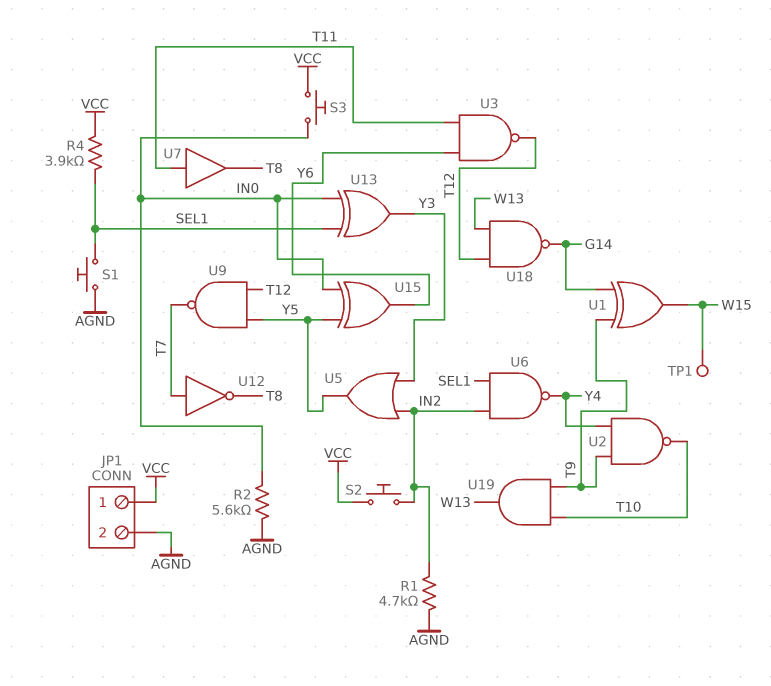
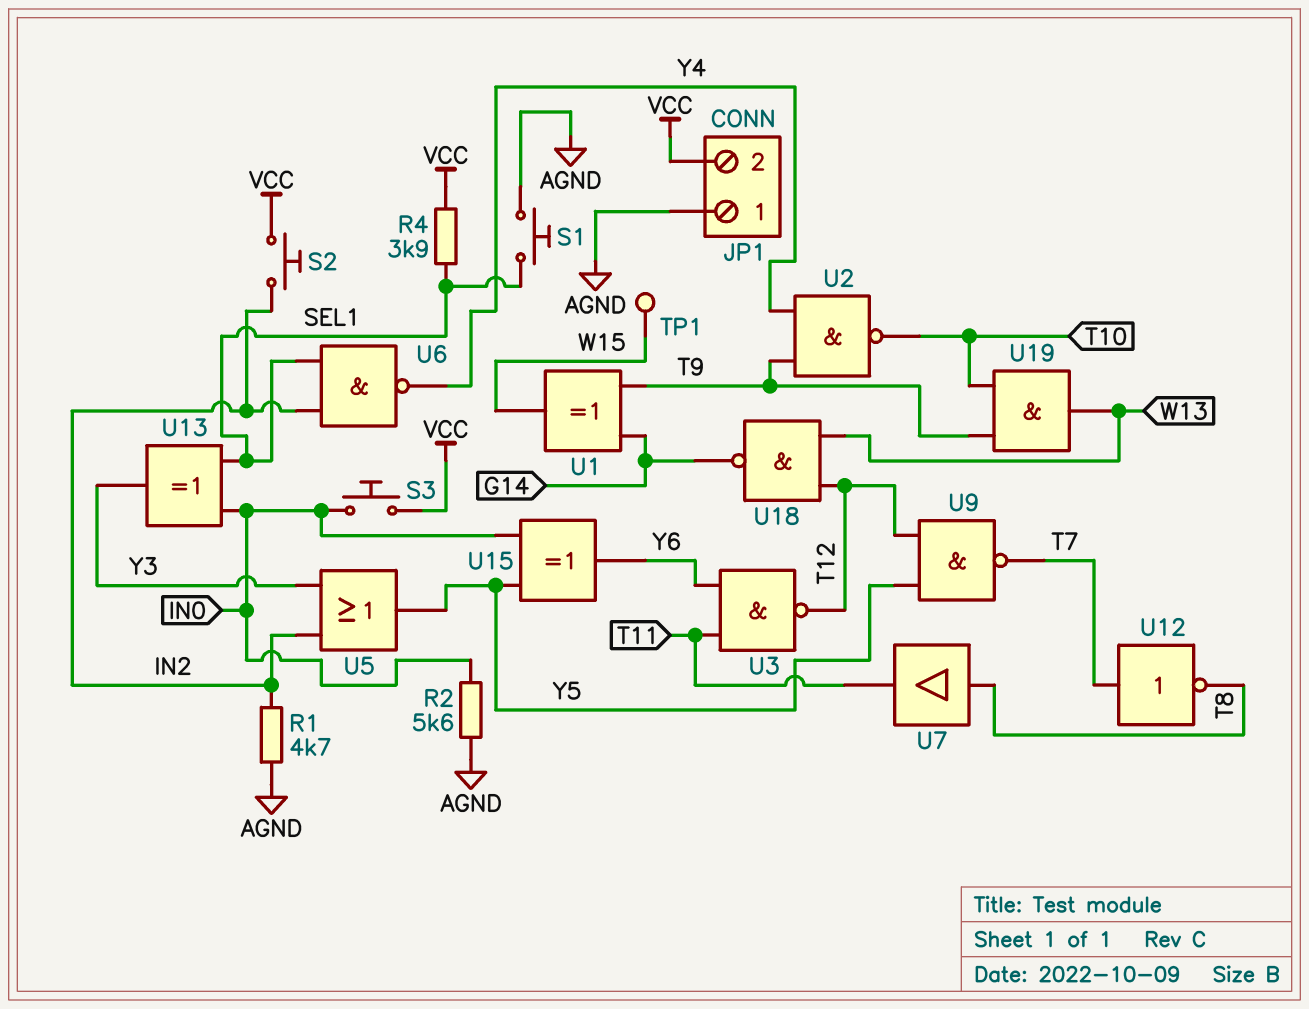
JP1 pin 1: VCC -> AGND
JP1 pin 2: AGND -> VCC
U7: buffer (in T11, out T8) -> buffer (in T8, out T11)

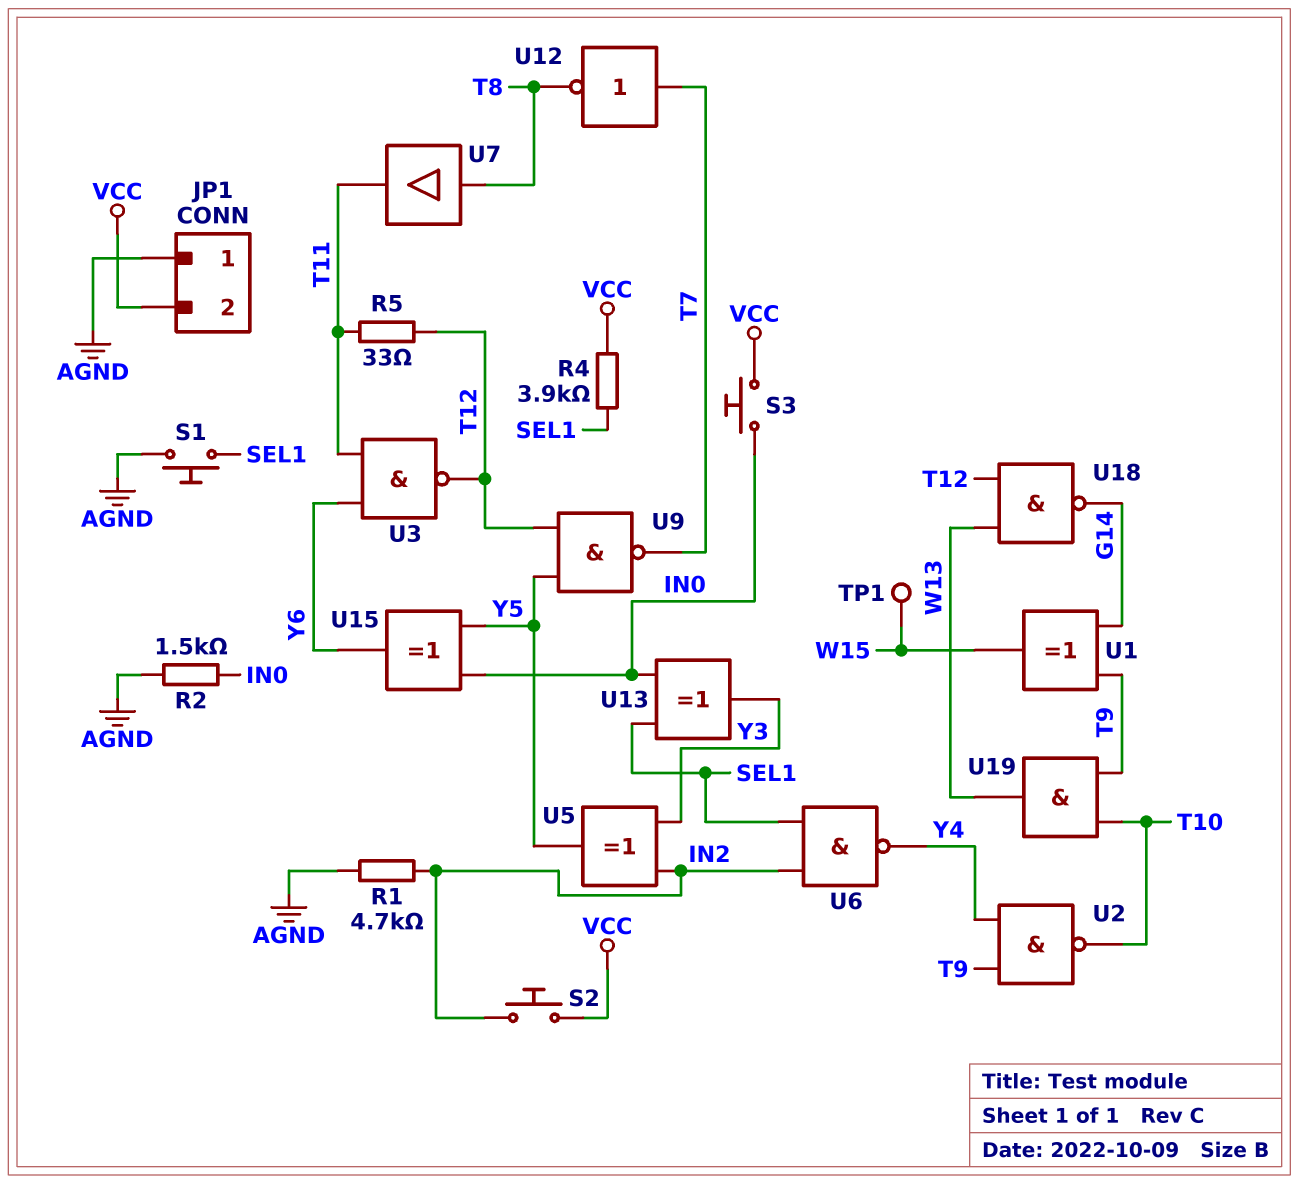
R2: 5.6k (AGND, IN0) -> 1.5k (AGND, IN0)
R5: none -> 33 (T11, T12)
U5: OR (in IN2, in Y3, out Y5) -> XOR (in IN2, in Y3, out Y5)

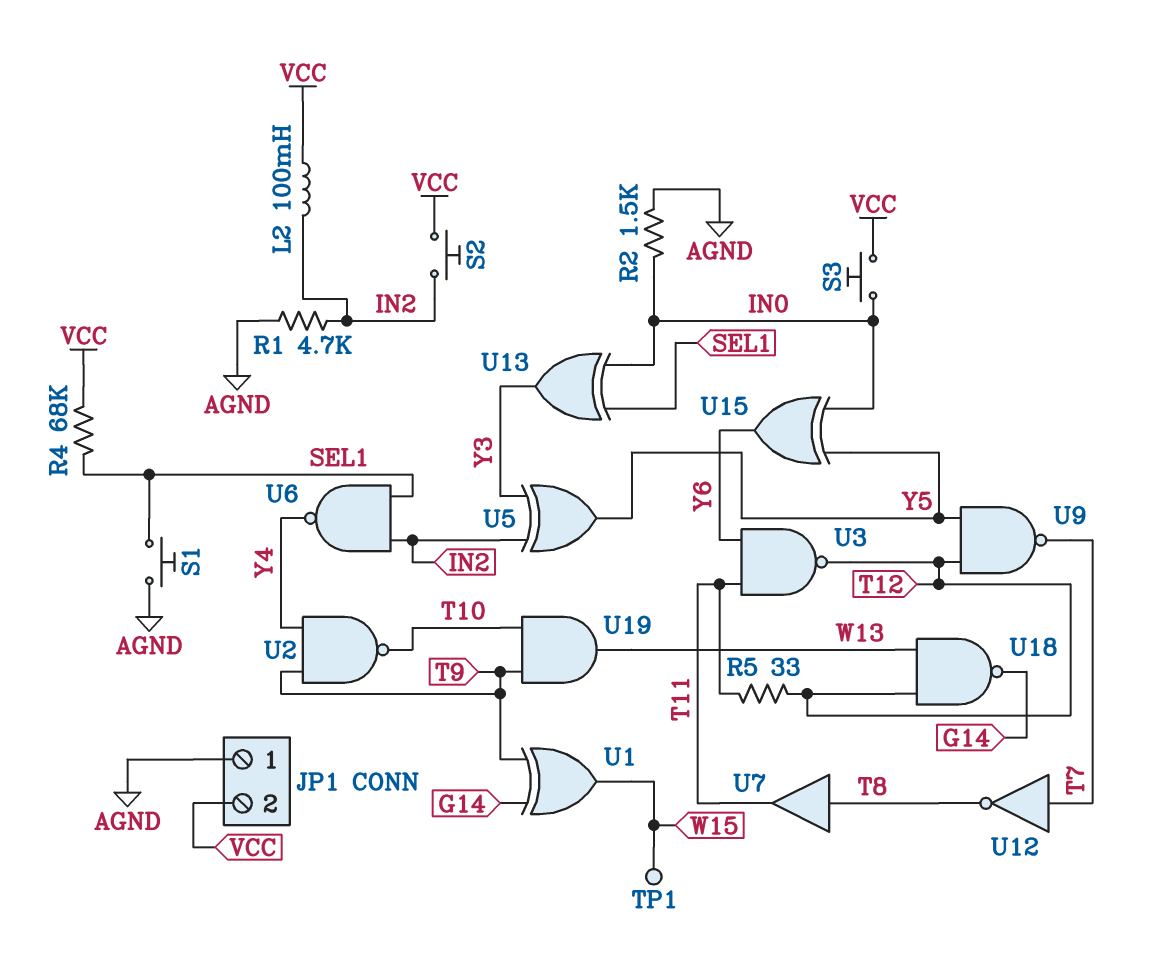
L2: none -> 100mH (IN2, VCC)
R4: 3.9k (SEL1, VCC) -> 68k (SEL1, VCC)

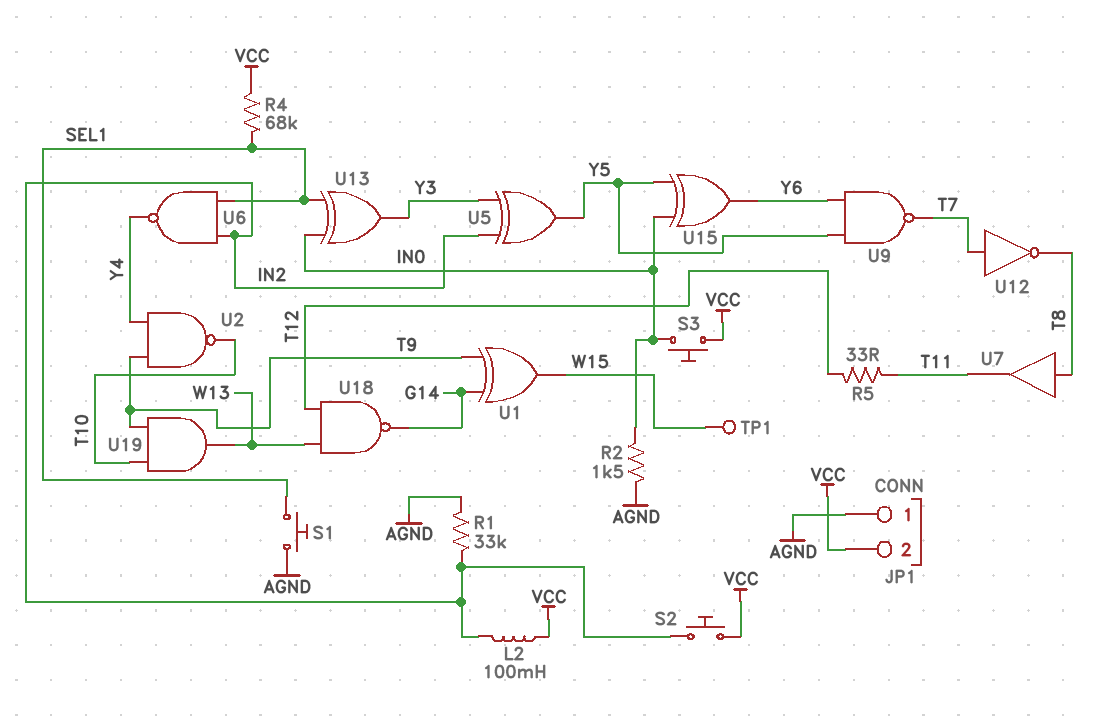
R1: 4.7k (AGND, IN2) -> 33k (AGND, IN2)
U3: NAND (in T11, in Y6, out T12) -> none
U9: NAND (in T12, in Y5, out T7) -> NAND (in Y5, in Y6, out T7)

